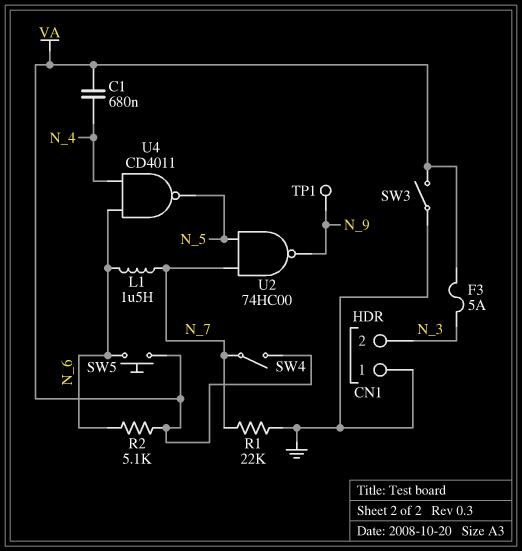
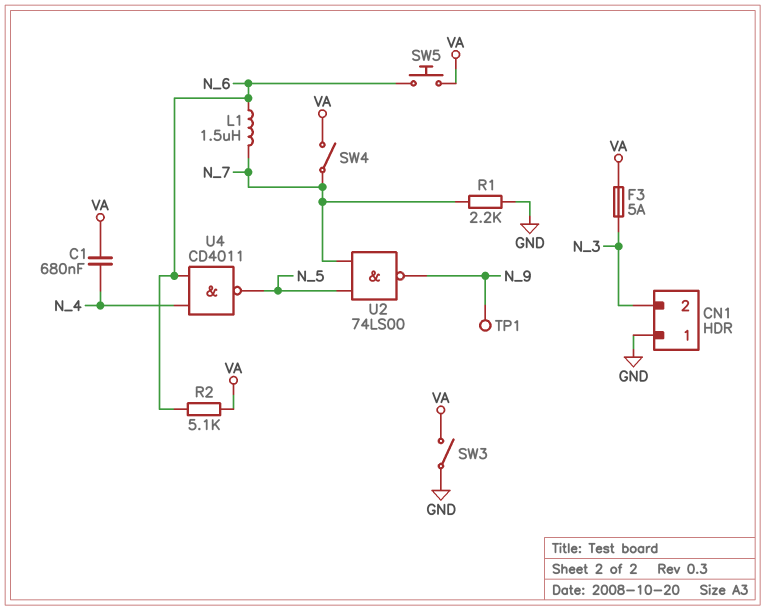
R1: 22k (GND, N_7) -> 2.2k (GND, N_7)
U2: NAND 74HC00 (in N_5, in N_7, out N_9) -> NAND 74LS00 (in N_5, in N_7, out N_9)

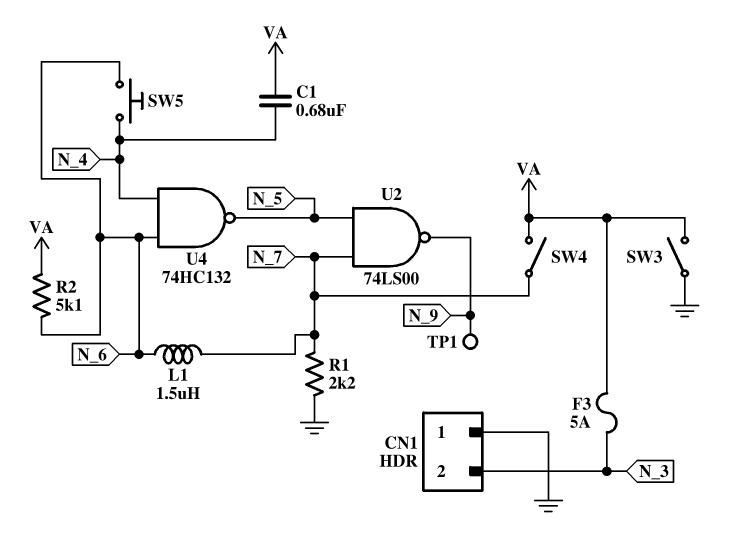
SW5: button (N_6, VA) -> button (N_4, N_6)
U4: NAND CD4011 (in N_4, in N_6, out N_5) -> NAND 74HC132 (in N_4, in N_6, out N_5)

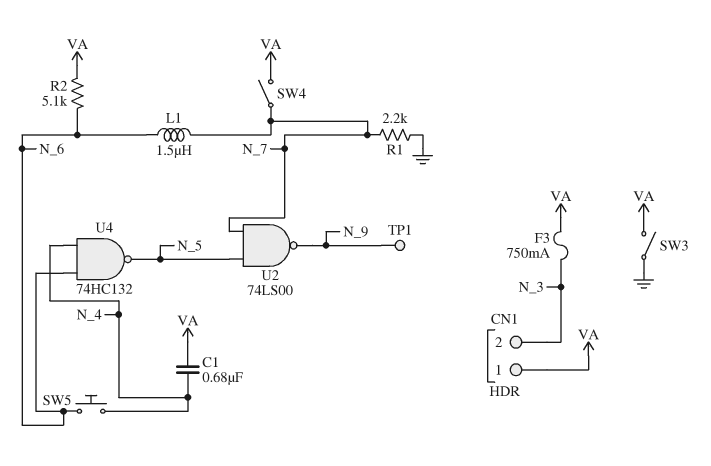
CN1 pin 1: GND -> VA
F3: 5A (N_3, VA) -> 750mA (N_3, VA)

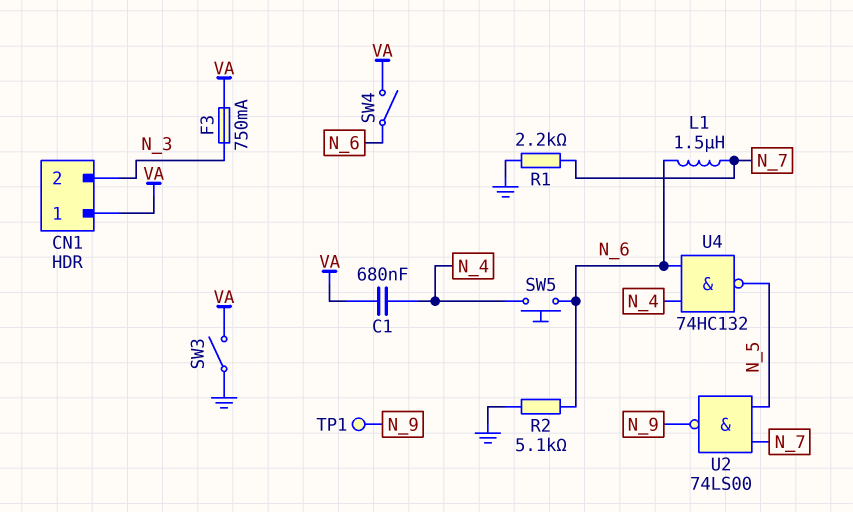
R2: 5.1k (N_6, VA) -> 5.1k (GND, N_6)
SW4: switch (N_7, VA) -> switch (N_6, VA)

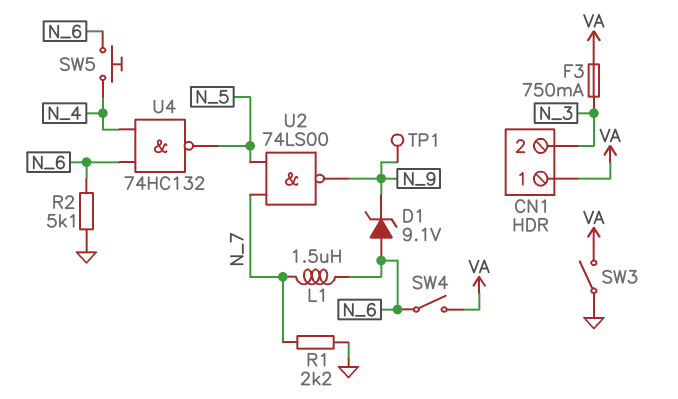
C1: 680nF (N_4, VA) -> none
D1: none -> zener 9.1V (A N_6, K N_9)

